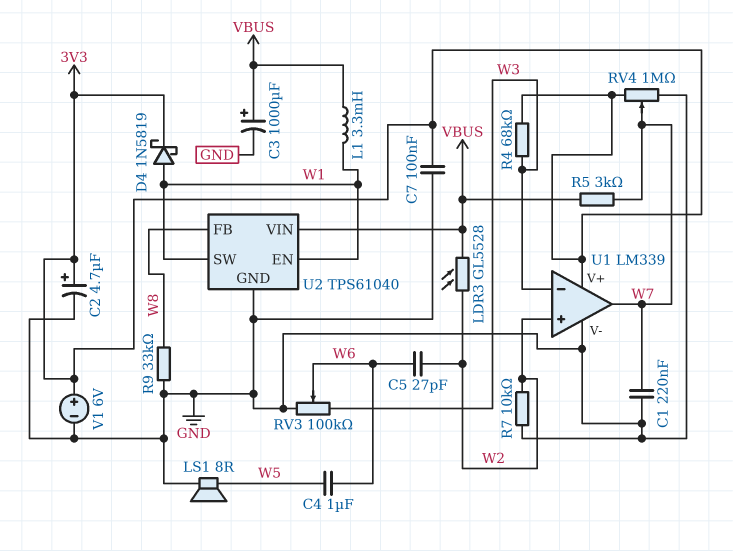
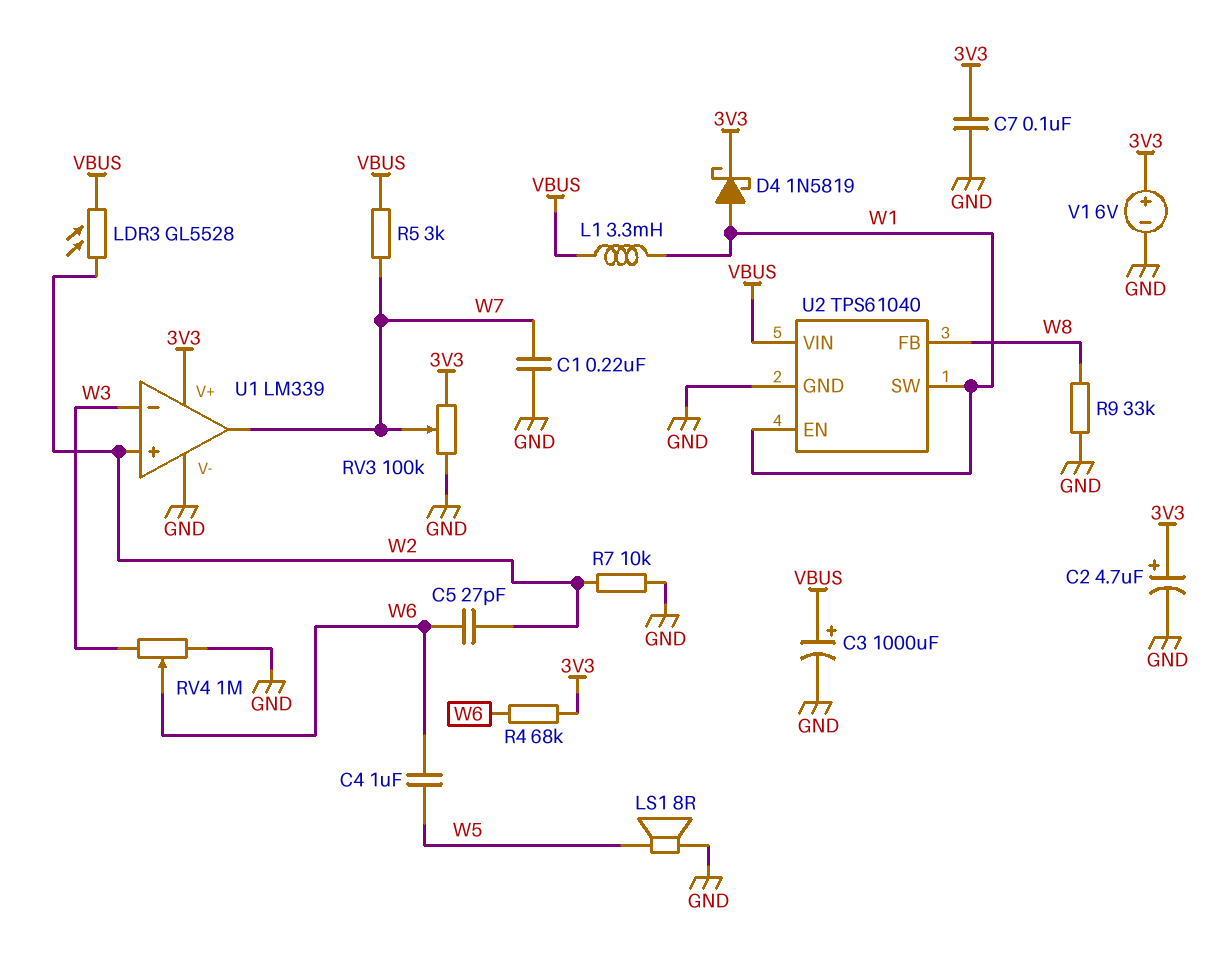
R4: 68k (3V3, W3) -> 68k (3V3, W6)
RV3: 100k (GND, W3, wiper W6) -> 100k (3V3, GND, wiper W7)
RV4: 1M (3V3, GND, wiper W7) -> 1M (GND, W3, wiper W6)

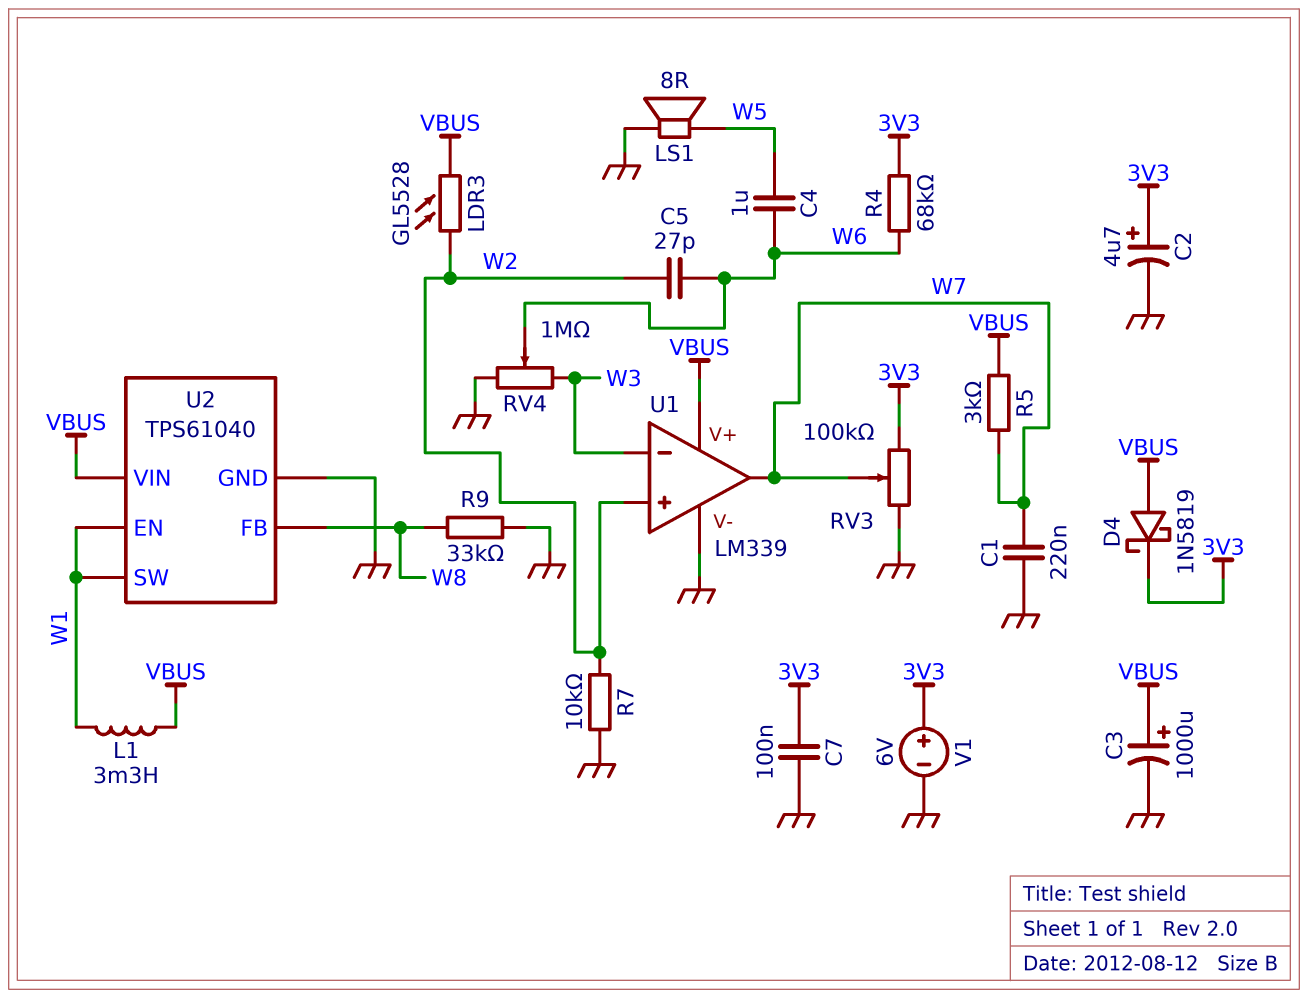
D4: schottky 1N5819 (A W1, K 3V3) -> schottky 1N5819 (A VBUS, K 3V3)
U1 pin V+: 3V3 -> VBUS

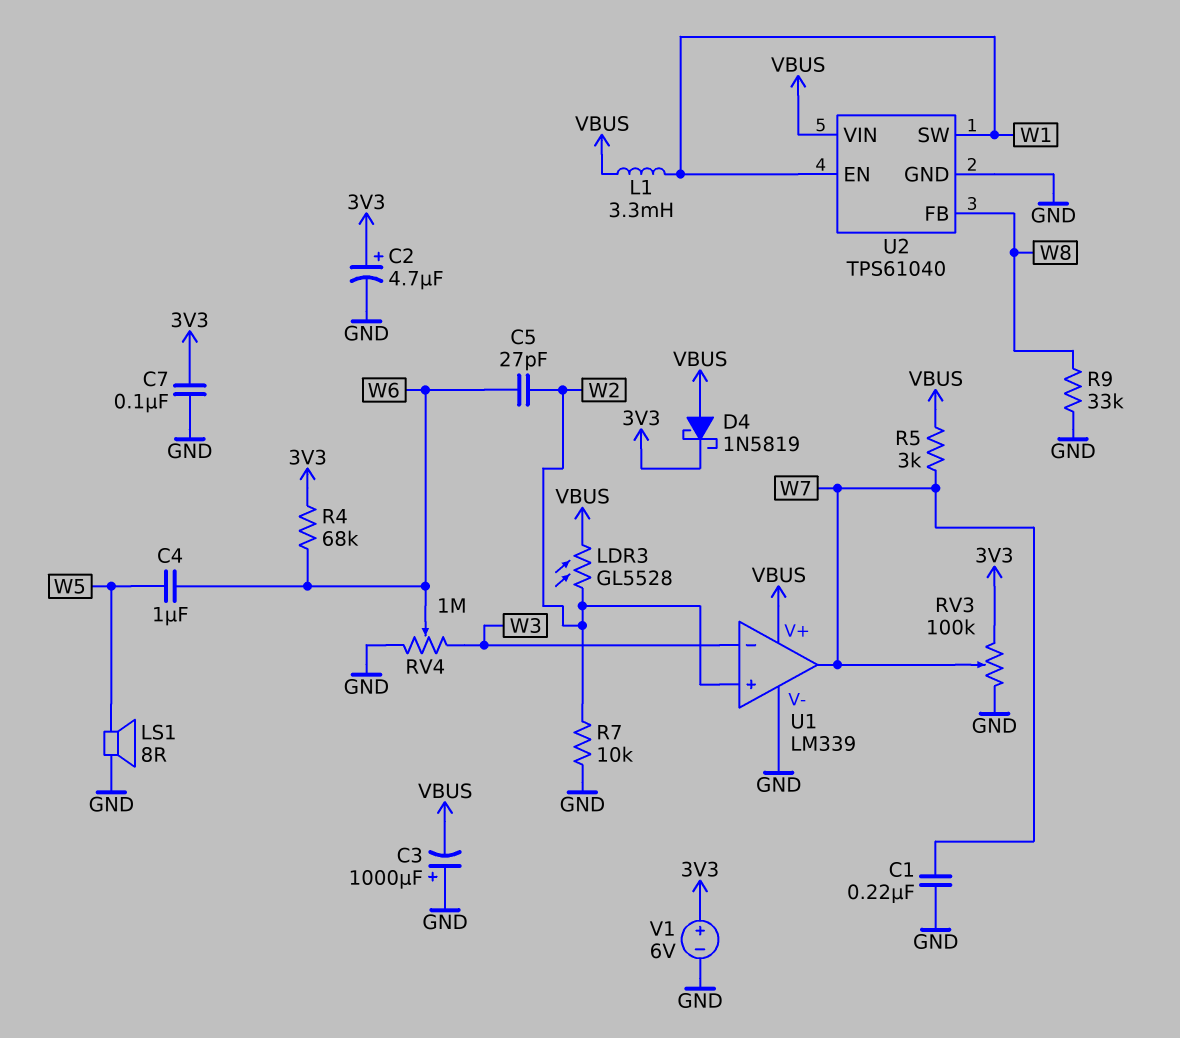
C3: 1000uF (plus VBUS, minus GND) -> 1000uF (plus GND, minus VBUS)

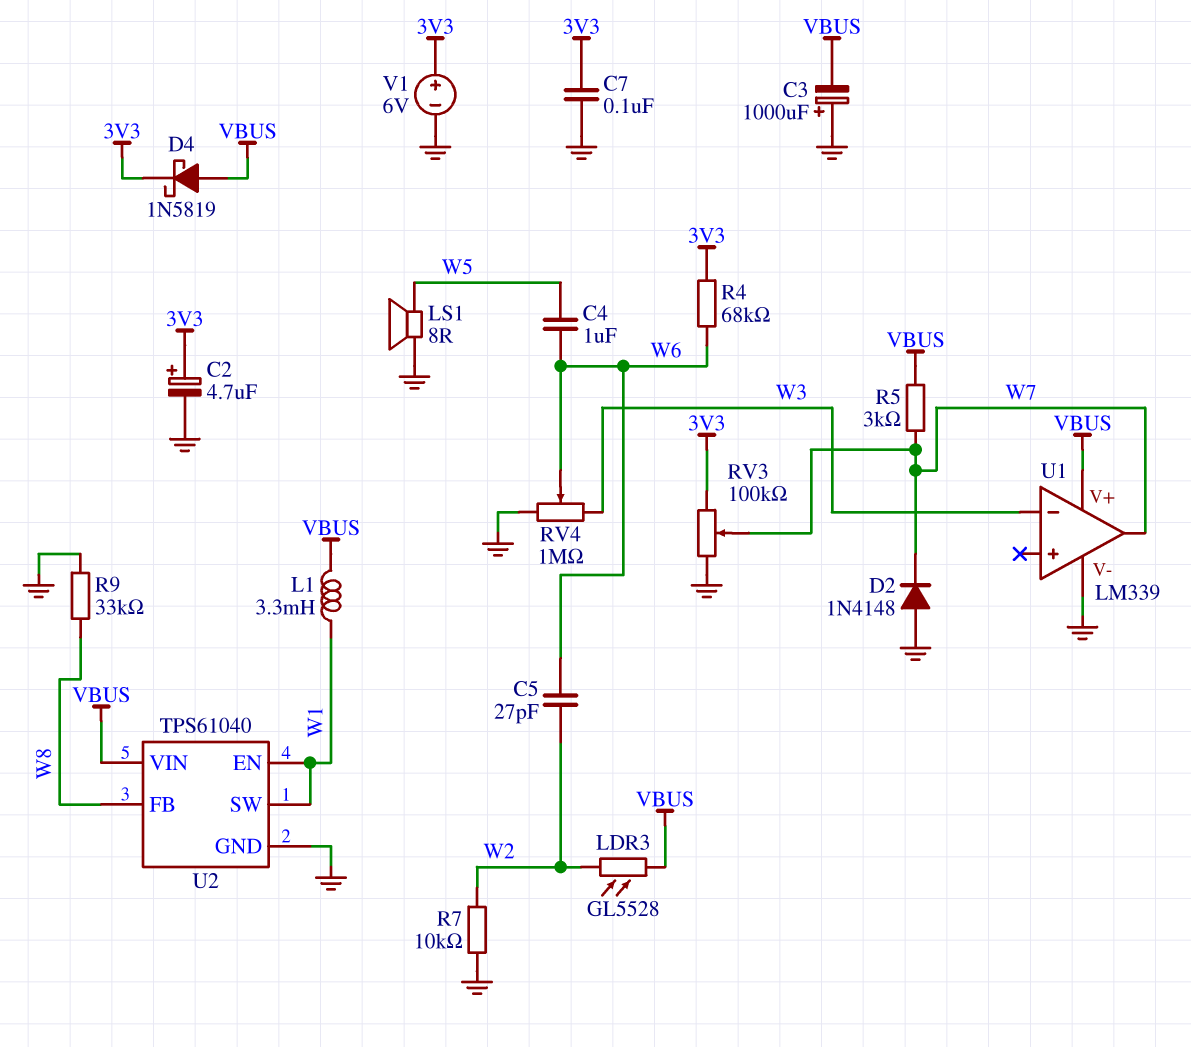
C1: 220nF (GND, W7) -> none
D2: none -> diode 1N4148 (A GND, K W7)
U1 pin in+: W2 -> none

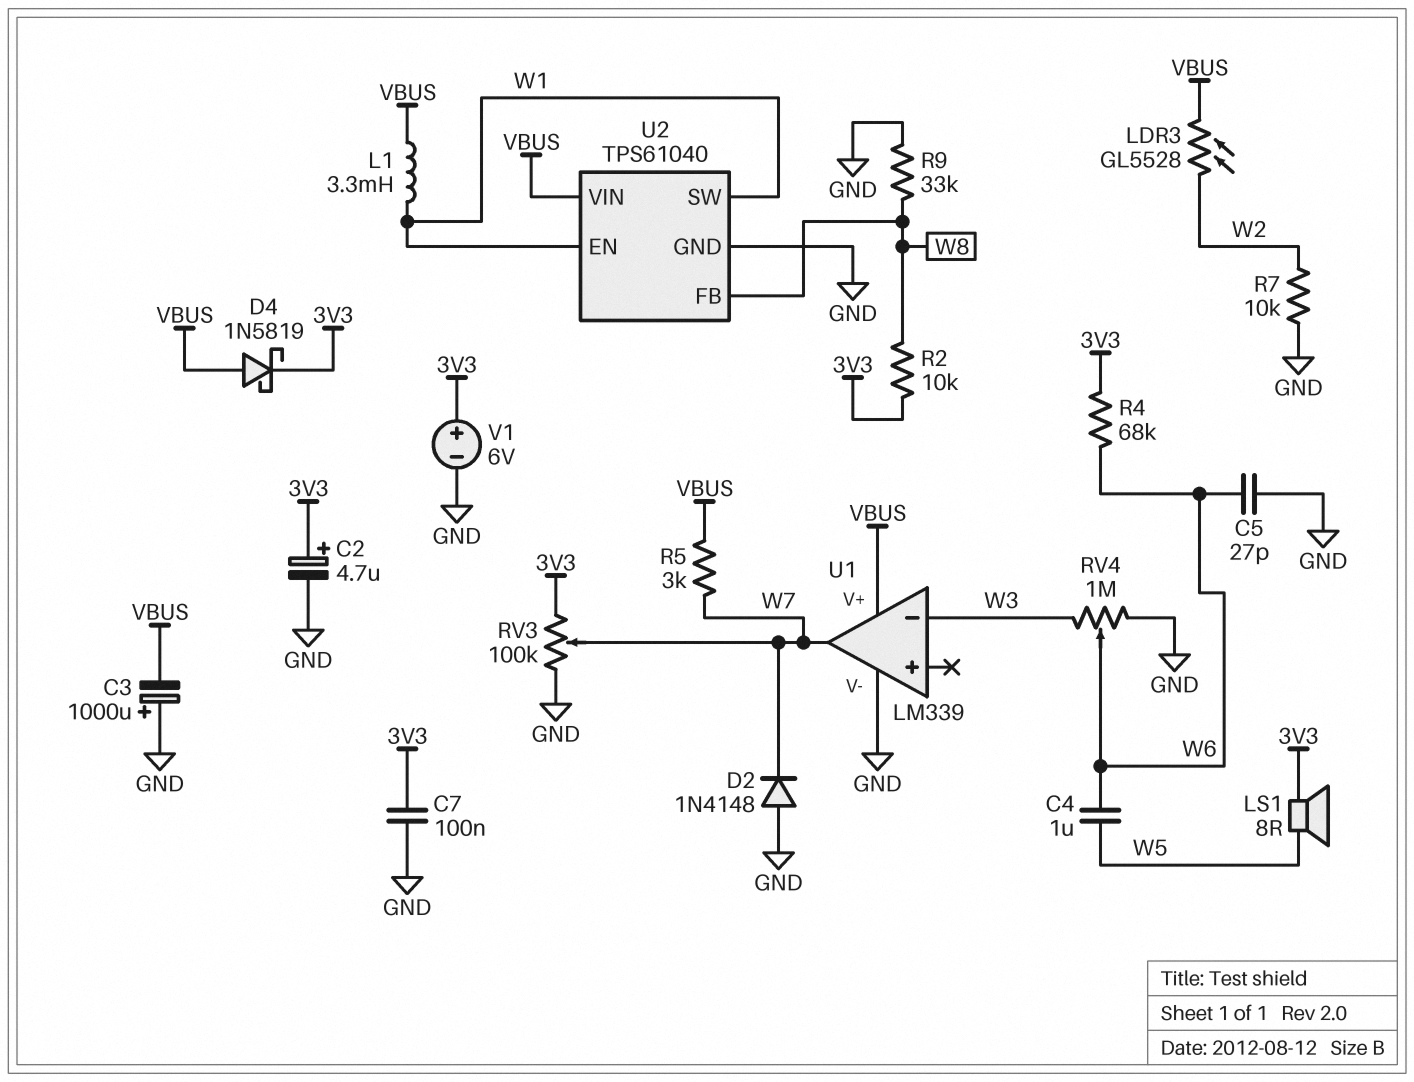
C5: 27pF (W2, W6) -> 27pF (GND, W6)
LS1: speaker 8R (GND, W5) -> speaker 8R (3V3, W5)
R2: none -> 10k (3V3, W8)

